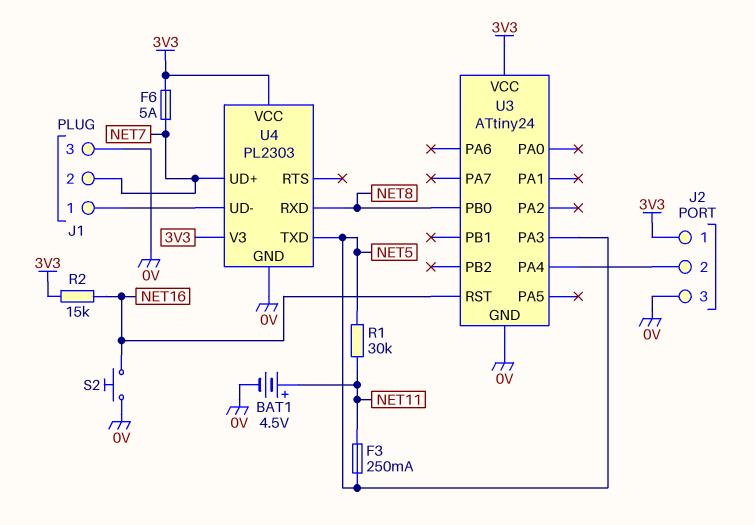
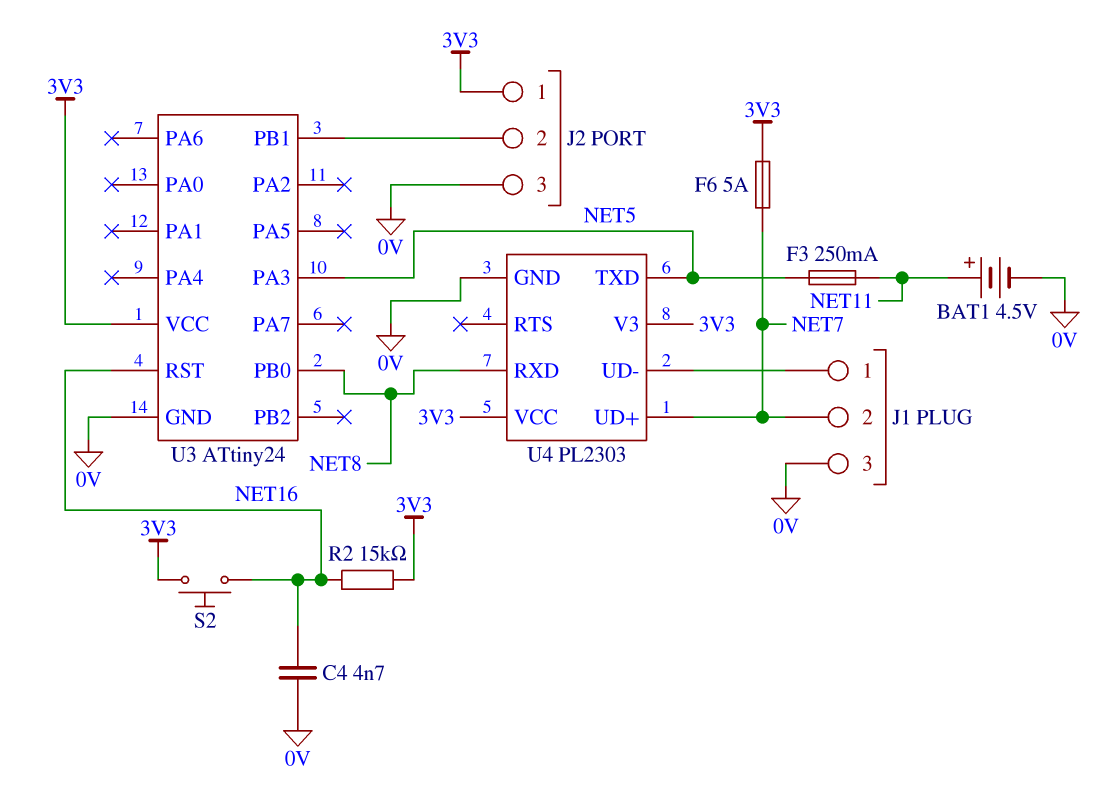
C4: none -> 4.7nF (0V, NET16)
R1: 30k (NET5, NET11) -> none
S2: button (0V, NET16) -> button (3V3, NET16)
U3 pin PA4: J2/2 -> none
U3 pin PB1: none -> J2/2

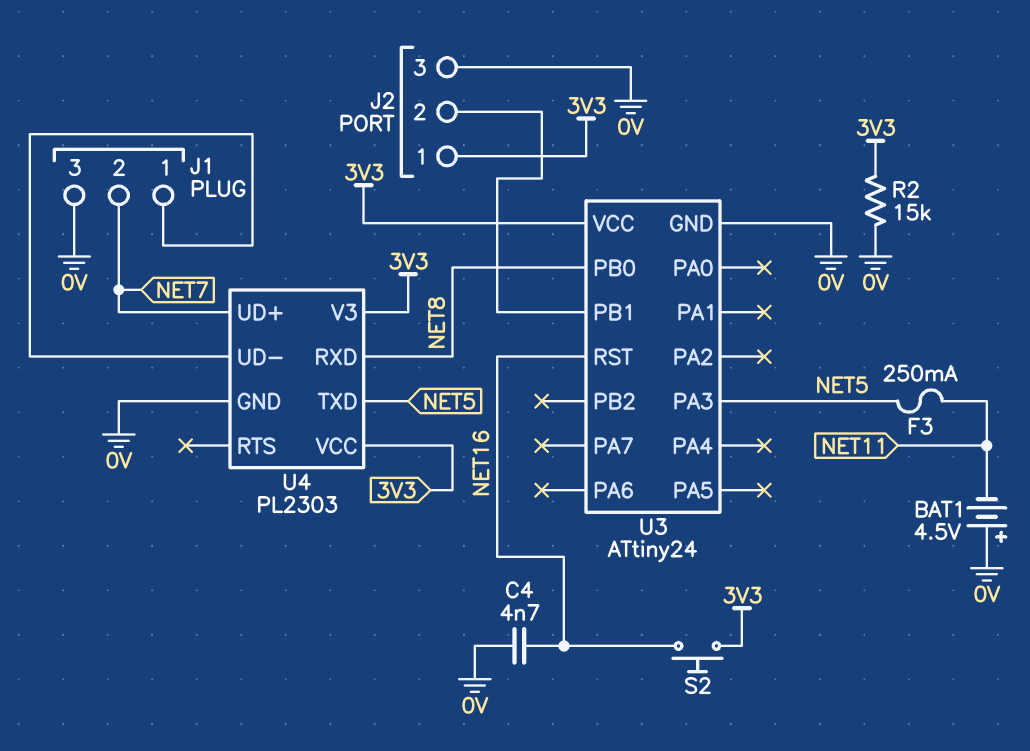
BAT1: 4.5V (plus NET11, minus 0V) -> 4.5V (plus 0V, minus NET11)
F6: 5A (3V3, NET7) -> none
R2: 15k (3V3, NET16) -> 15k (0V, 3V3)

